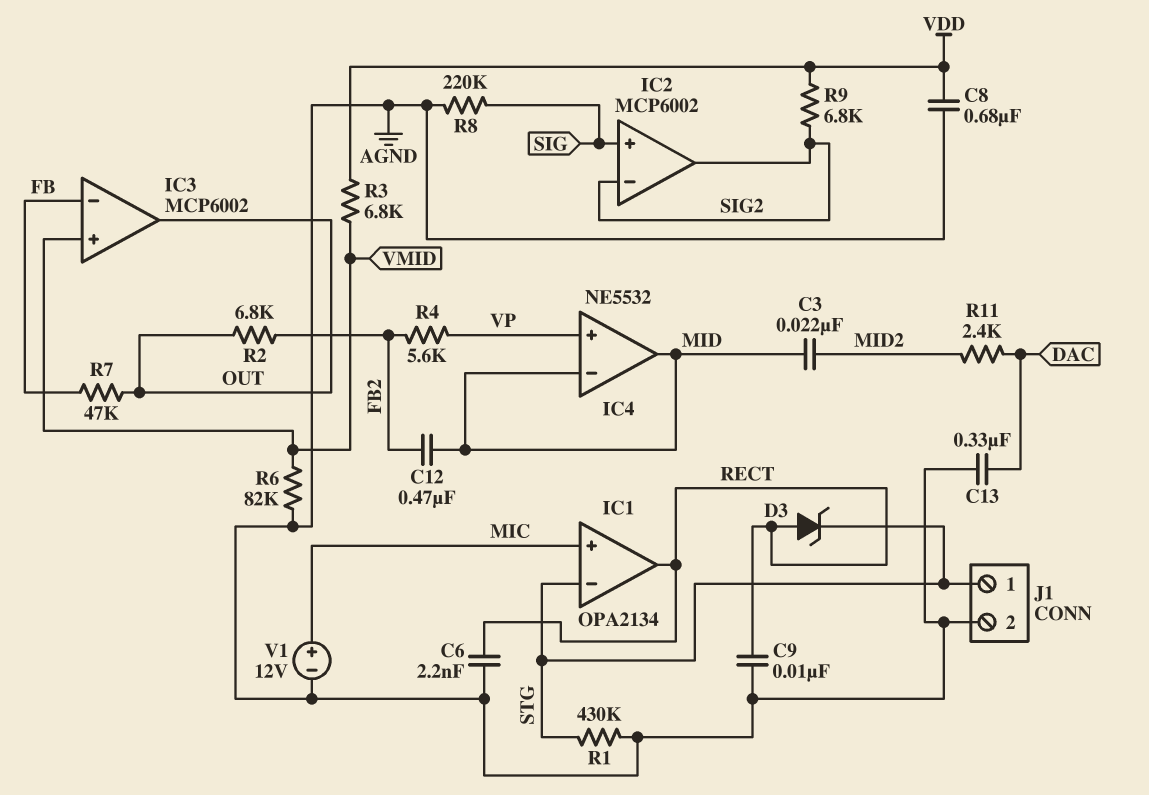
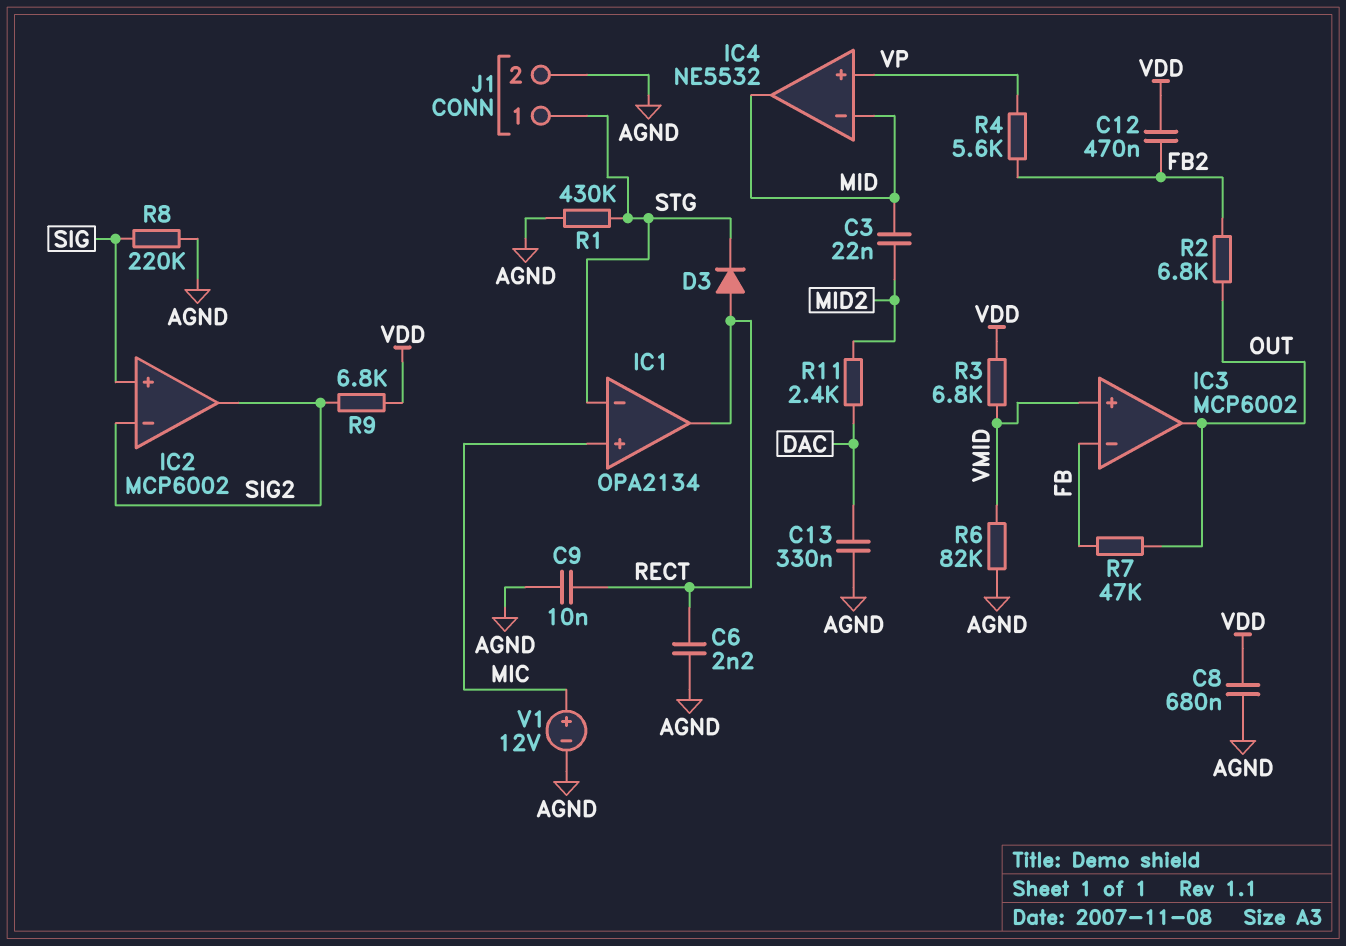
C12: 470nF (FB2, MID) -> 470nF (FB2, VDD)
D3: zener (A RECT, K STG) -> diode (A RECT, K STG)

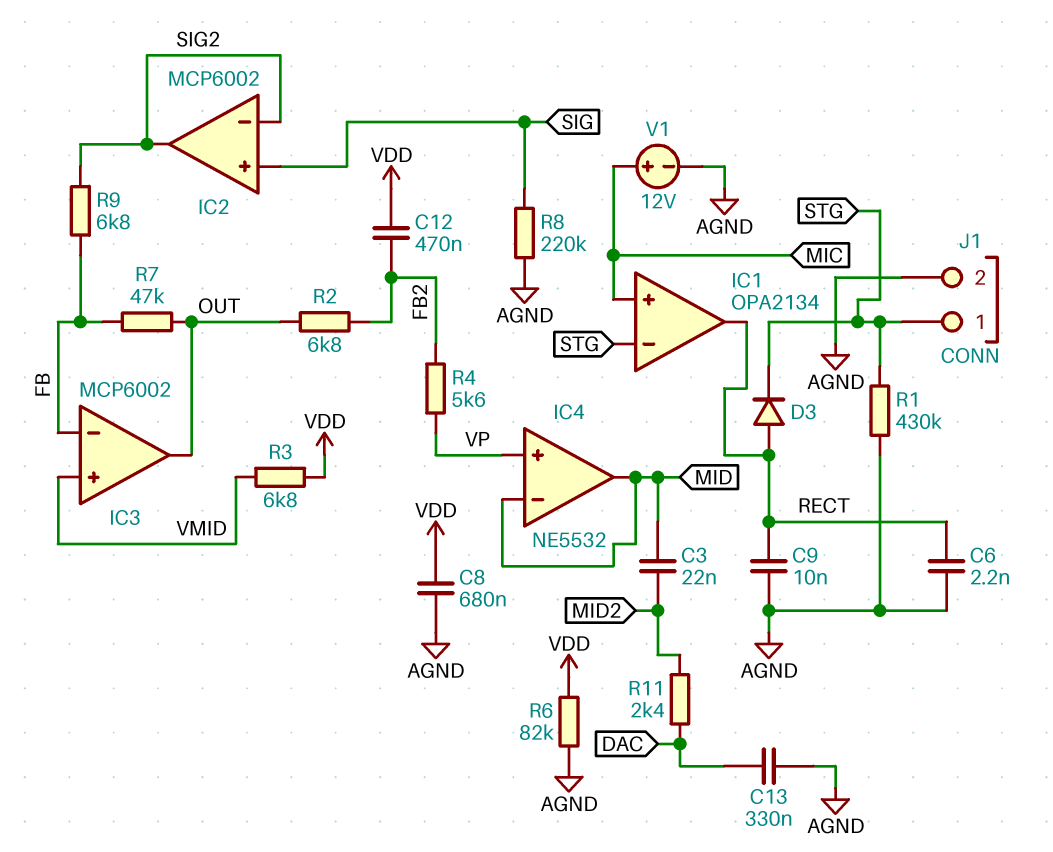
R6: 82k (AGND, VMID) -> 82k (AGND, VDD)
R9: 6.8k (SIG2, VDD) -> 6.8k (FB, SIG2)

